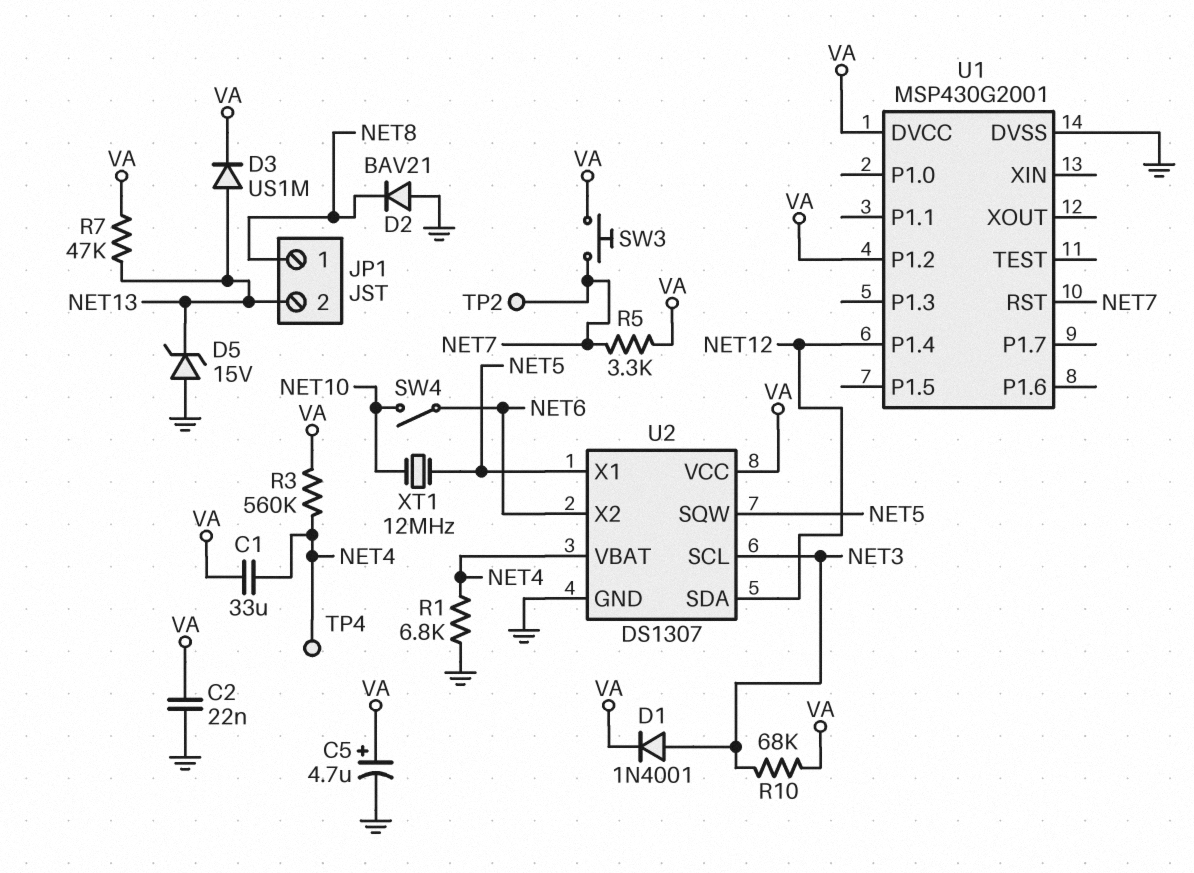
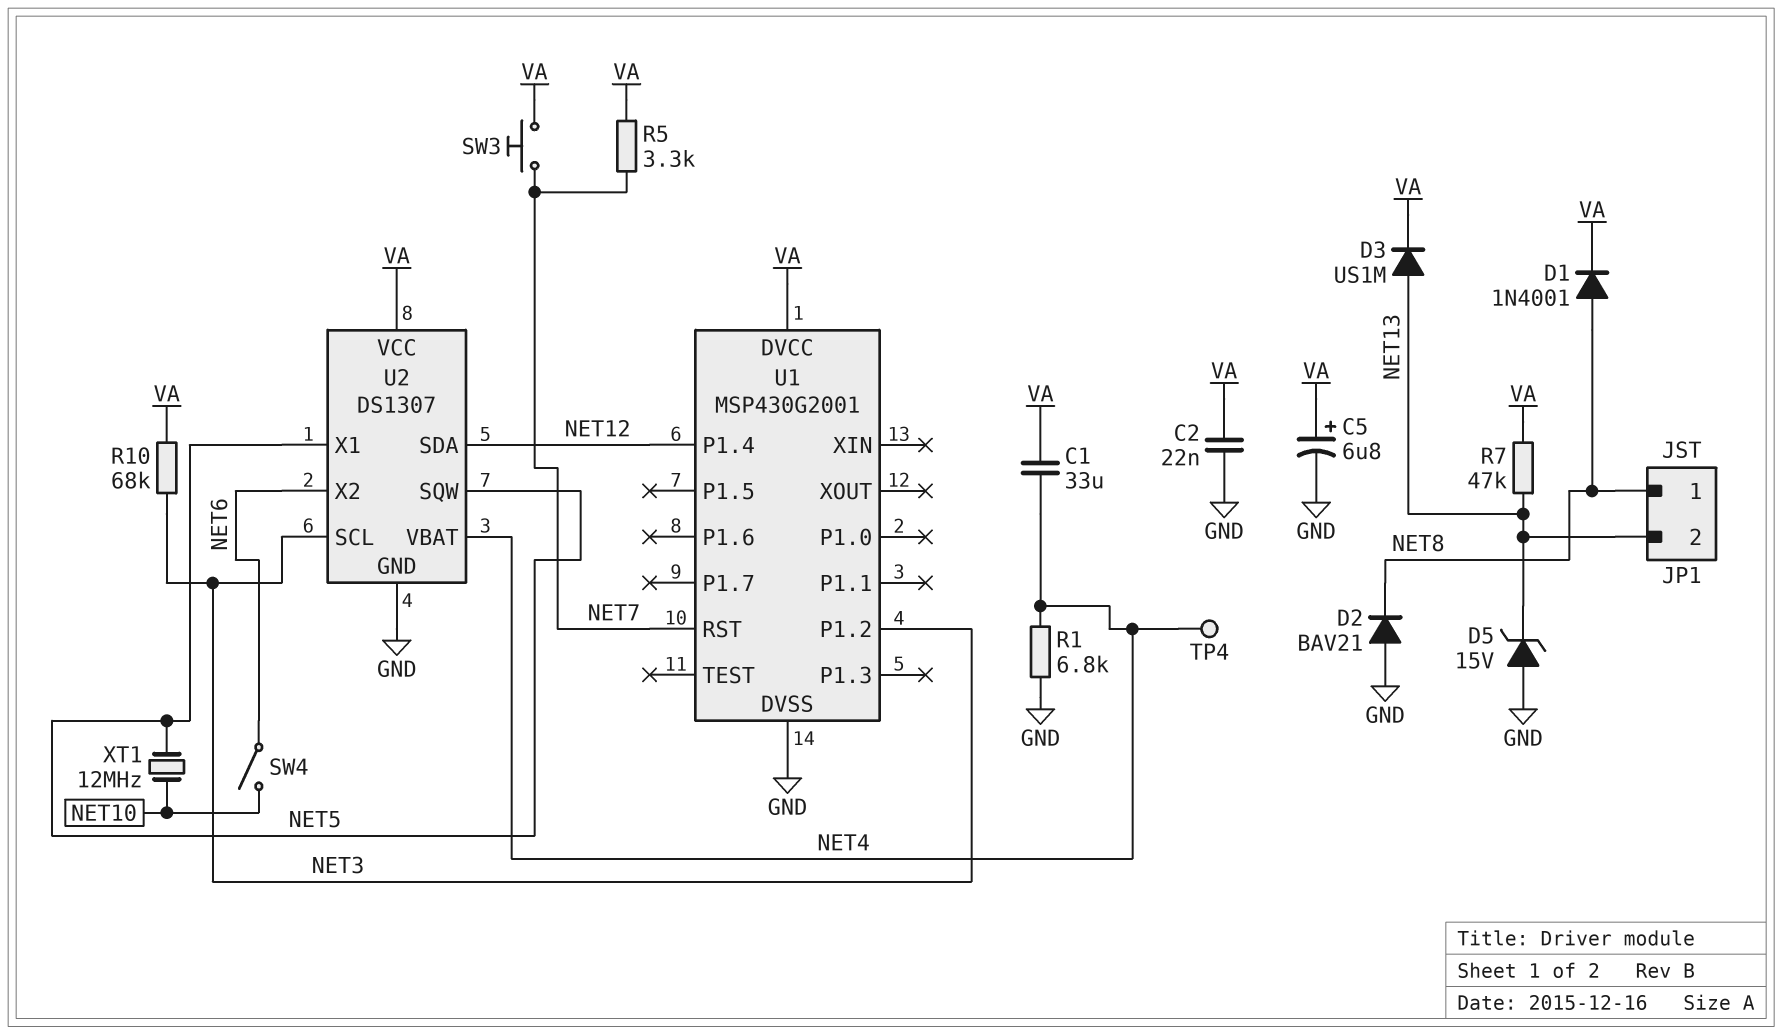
C5: 4.7uF (plus VA, minus GND) -> 6.8uF (plus VA, minus GND)
D1: diode 1N4001 (A NET3, K VA) -> diode 1N4001 (A NET8, K VA)
R3: 560k (NET4, VA) -> none
TP2: test point (NET7) -> none
U1 pin P1.2: VA -> NET3

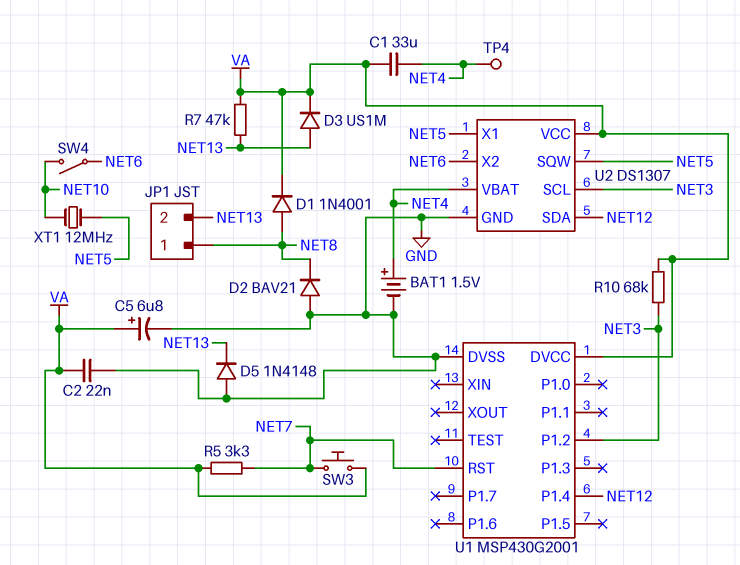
BAT1: none -> 1.5V (plus NET4, minus GND)
D5: zener 15V (A GND, K NET13) -> diode 1N4148 (A GND, K NET13)
R1: 6.8k (GND, NET4) -> none

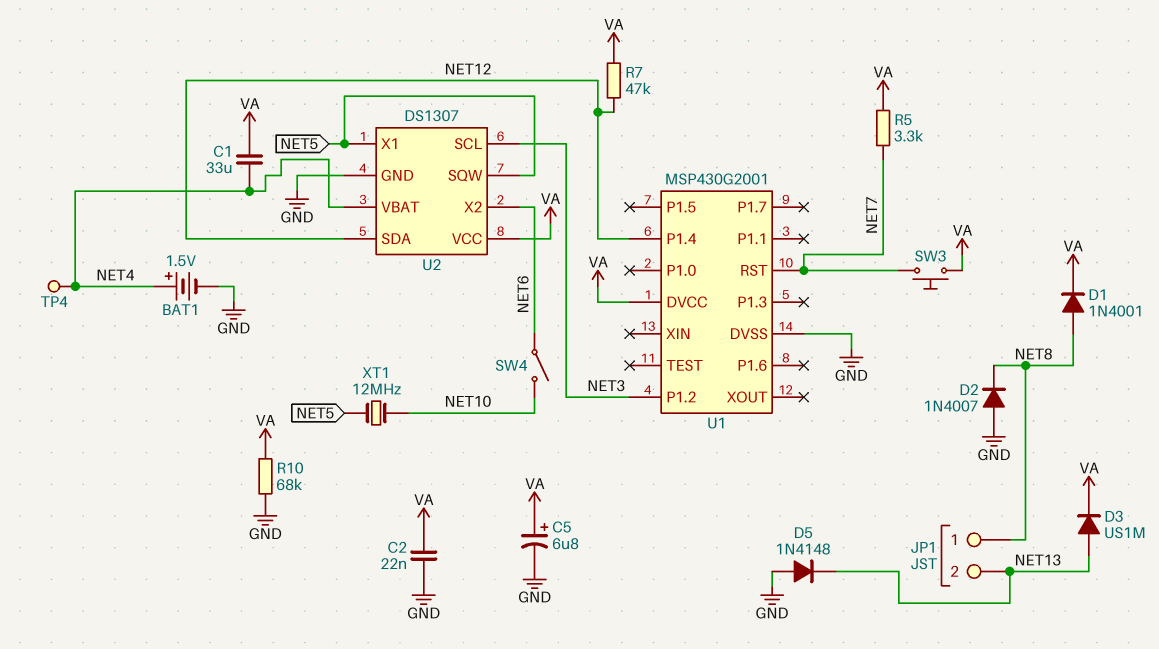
D2: diode BAV21 (A GND, K NET8) -> diode 1N4007 (A GND, K NET8)
R7: 47k (NET13, VA) -> 47k (NET12, VA)
R10: 68k (NET3, VA) -> 68k (GND, VA)

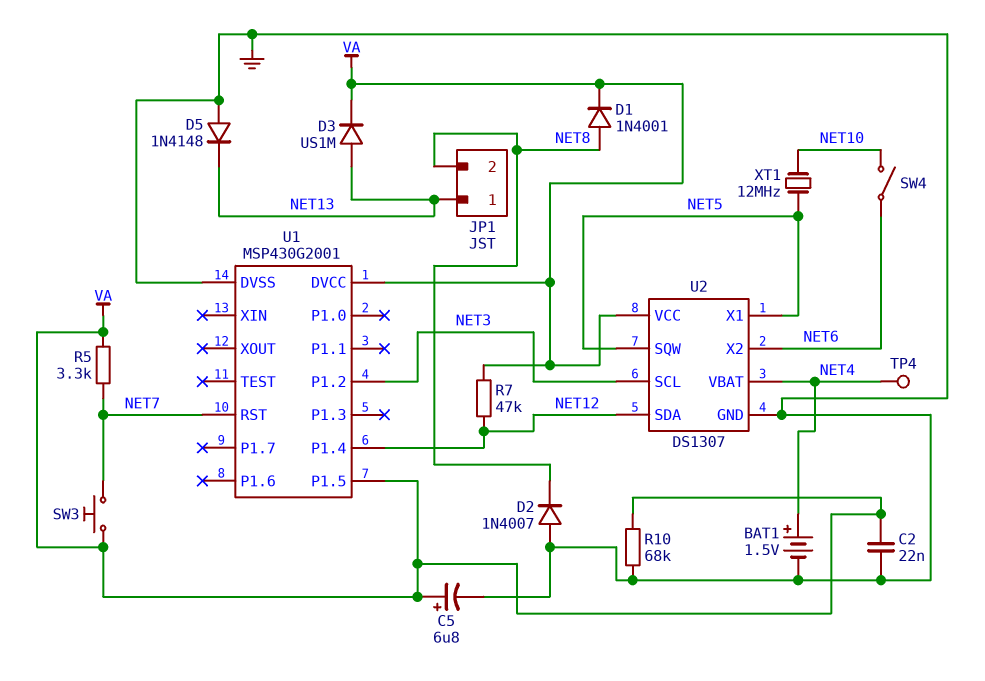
C1: 33uF (NET4, VA) -> none
JP1 pin 1: NET8 -> NET13
JP1 pin 2: NET13 -> NET8
U1 pin P1.5: none -> VA

